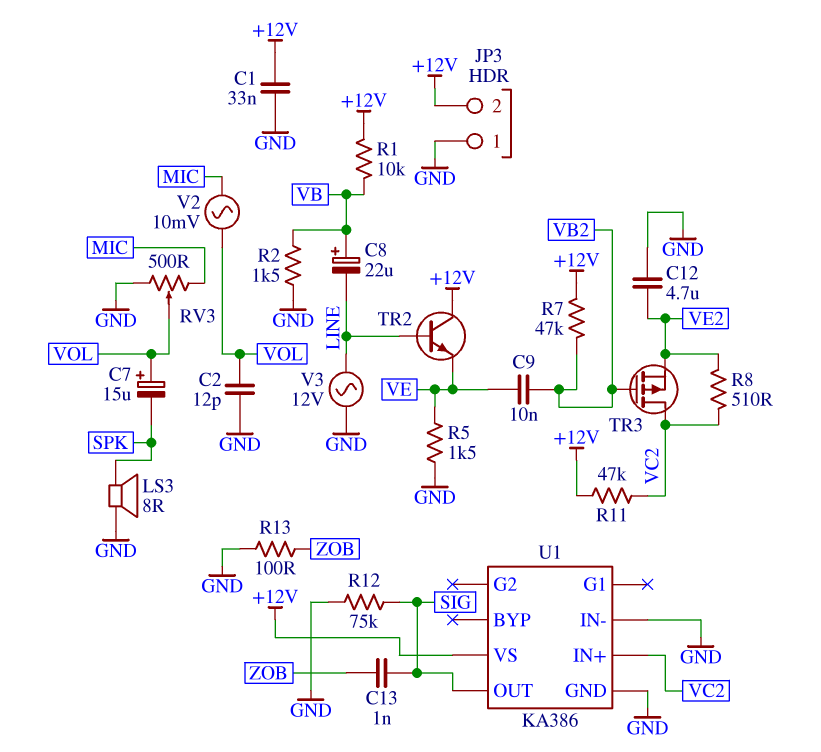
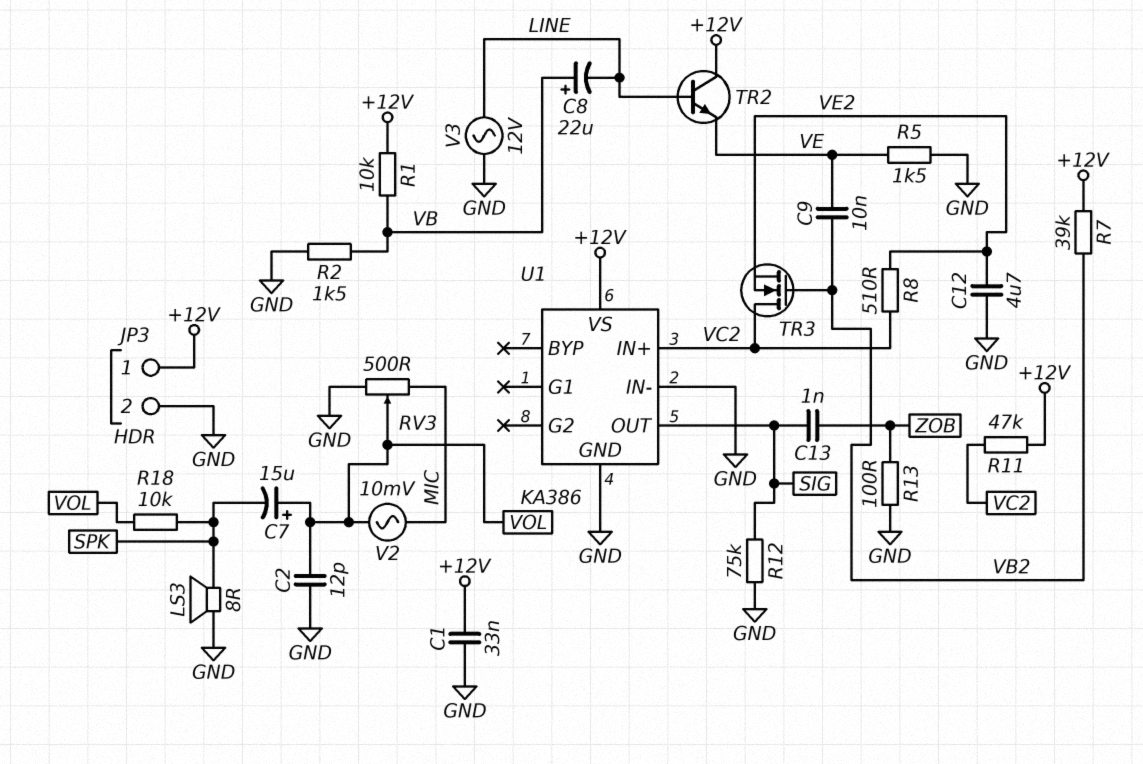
JP3 pin 1: GND -> +12V
JP3 pin 2: +12V -> GND
R7: 47k (+12V, VB2) -> 39k (+12V, VB2)
R18: none -> 10k (SPK, VOL)
TR3: PMOS (G VB2, D VC2, S VE2) -> NMOS (G VB2, D VC2, S VE2)

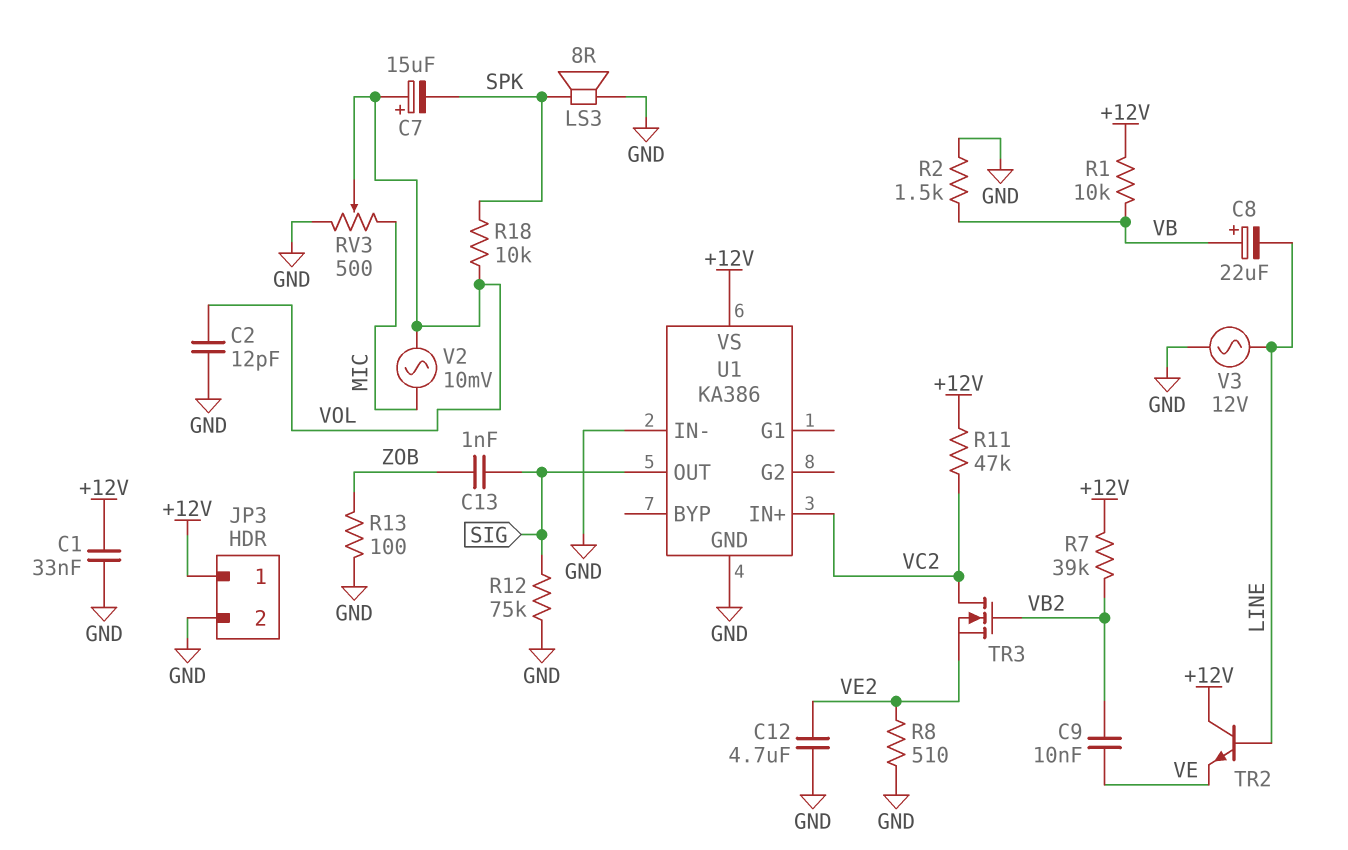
R5: 1.5k (GND, VE) -> none
R8: 510 (VC2, VE2) -> 510 (GND, VE2)

